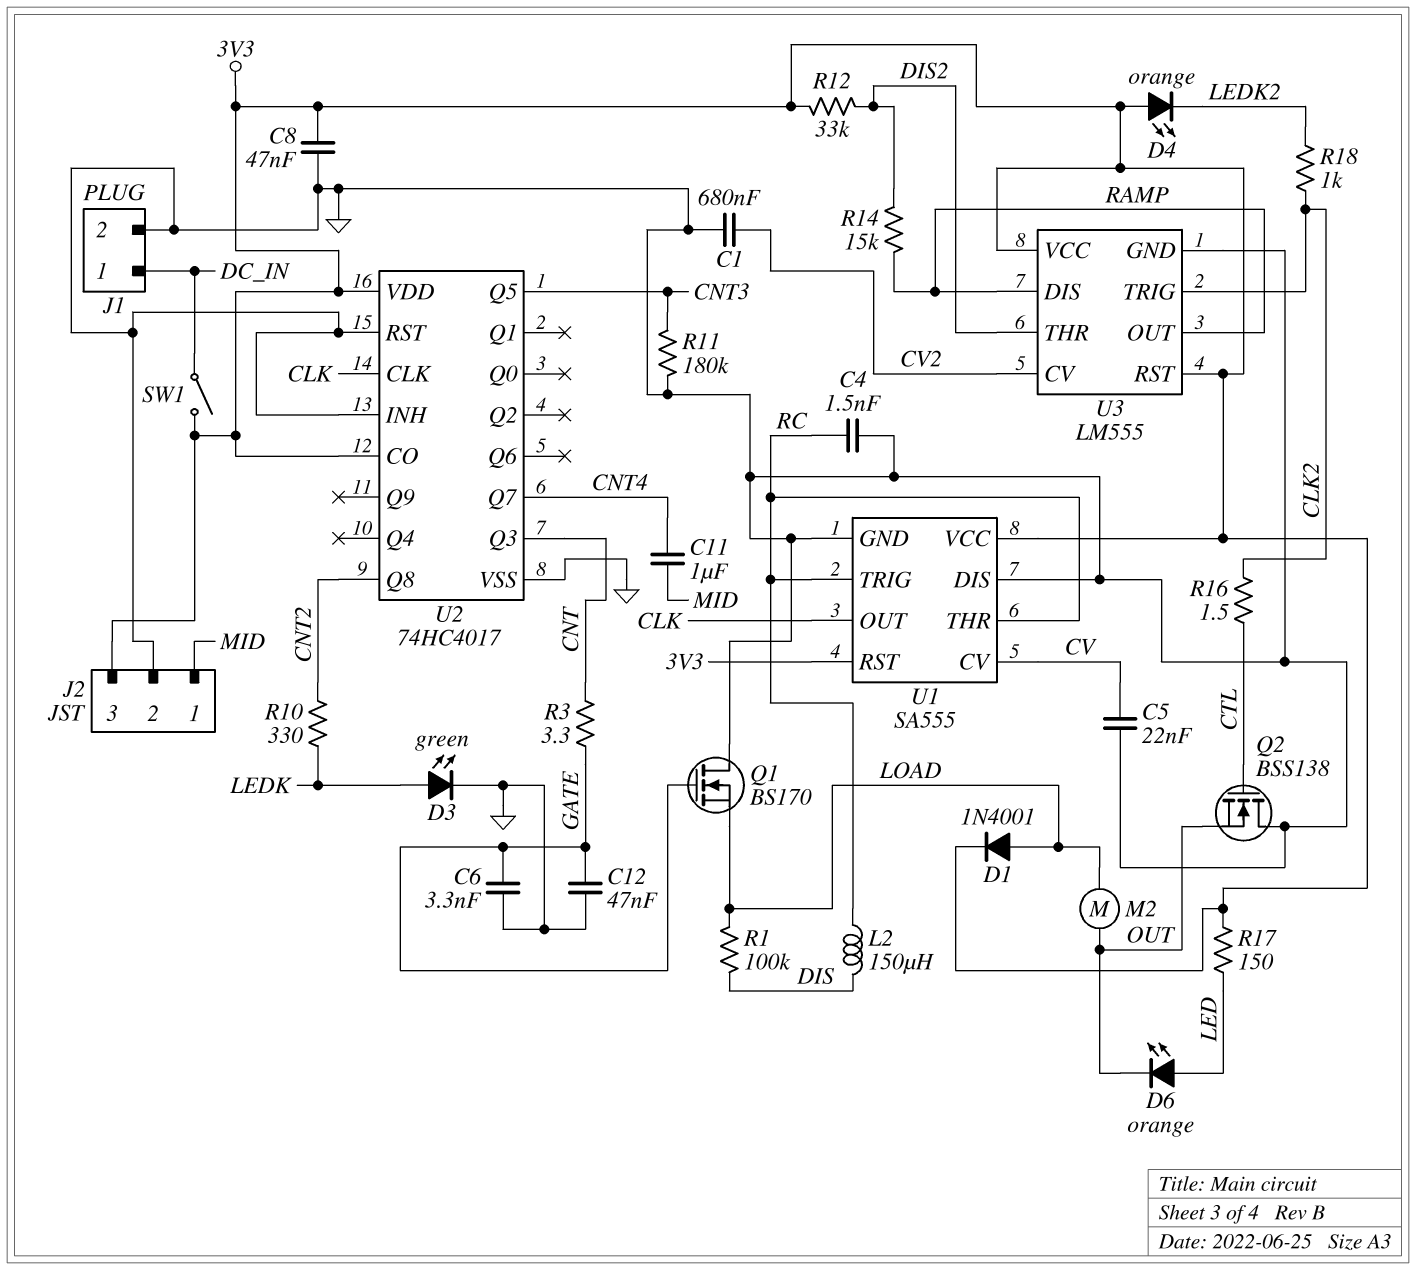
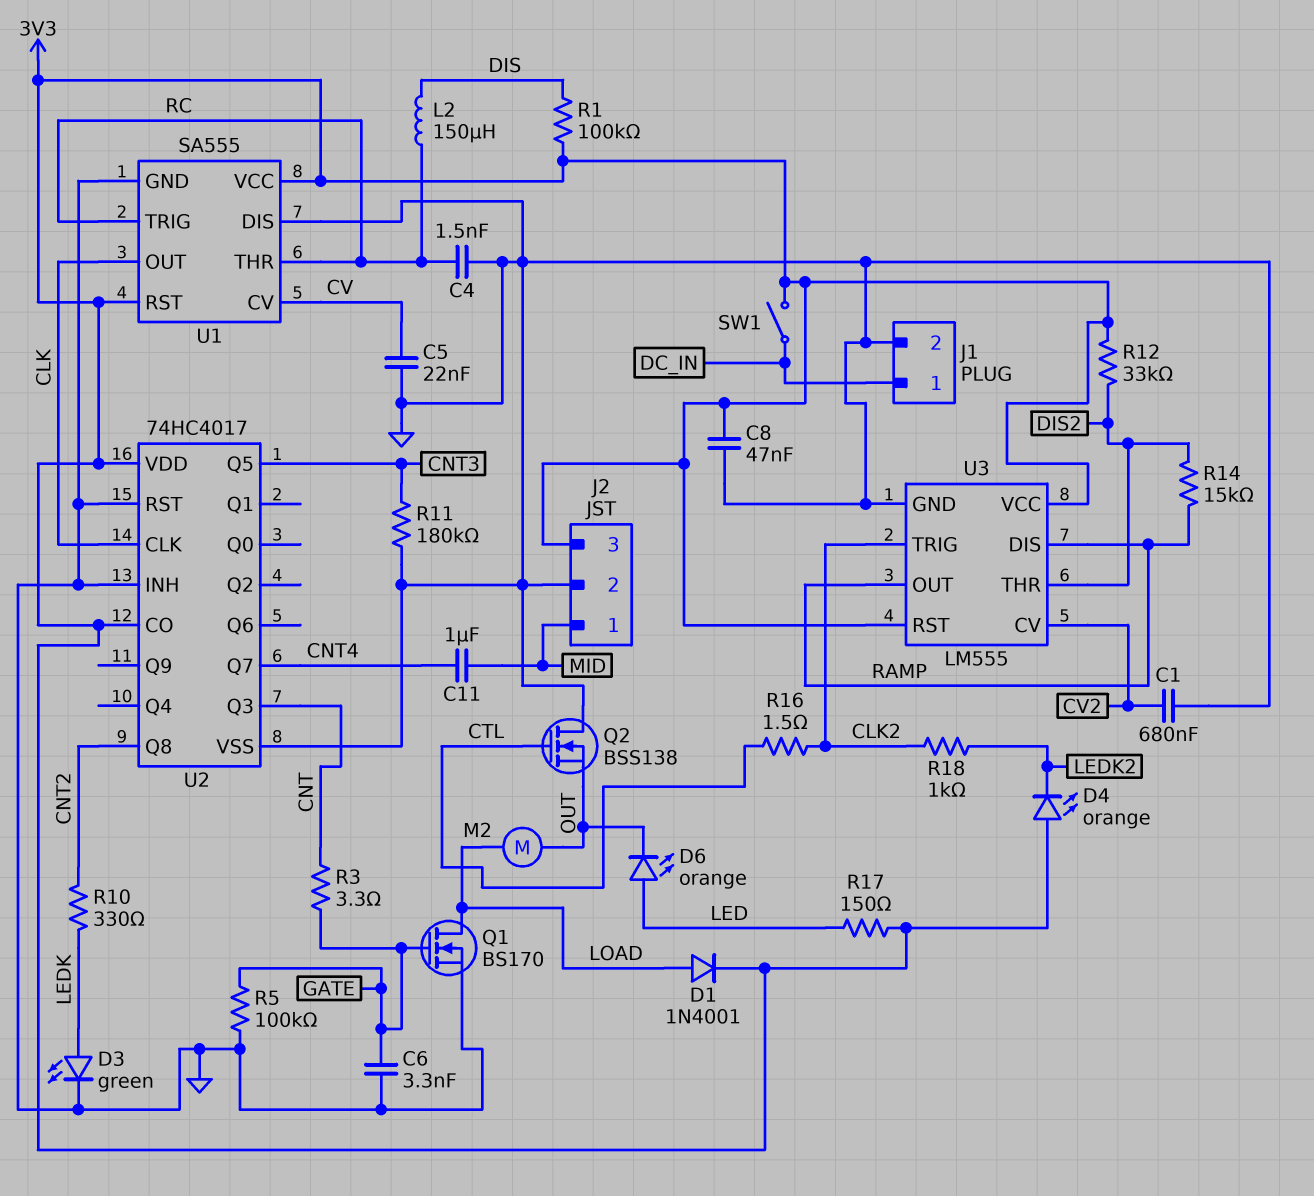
C12: 47nF (GATE, GND) -> none
Q1: NMOS BS170 (G GATE, D GND, S LOAD) -> NMOS BS170 (G GATE, D LOAD, S GND)
R1: 100k (DIS, LOAD) -> 100k (3V3, DIS)
R5: none -> 100k (GATE, GND)

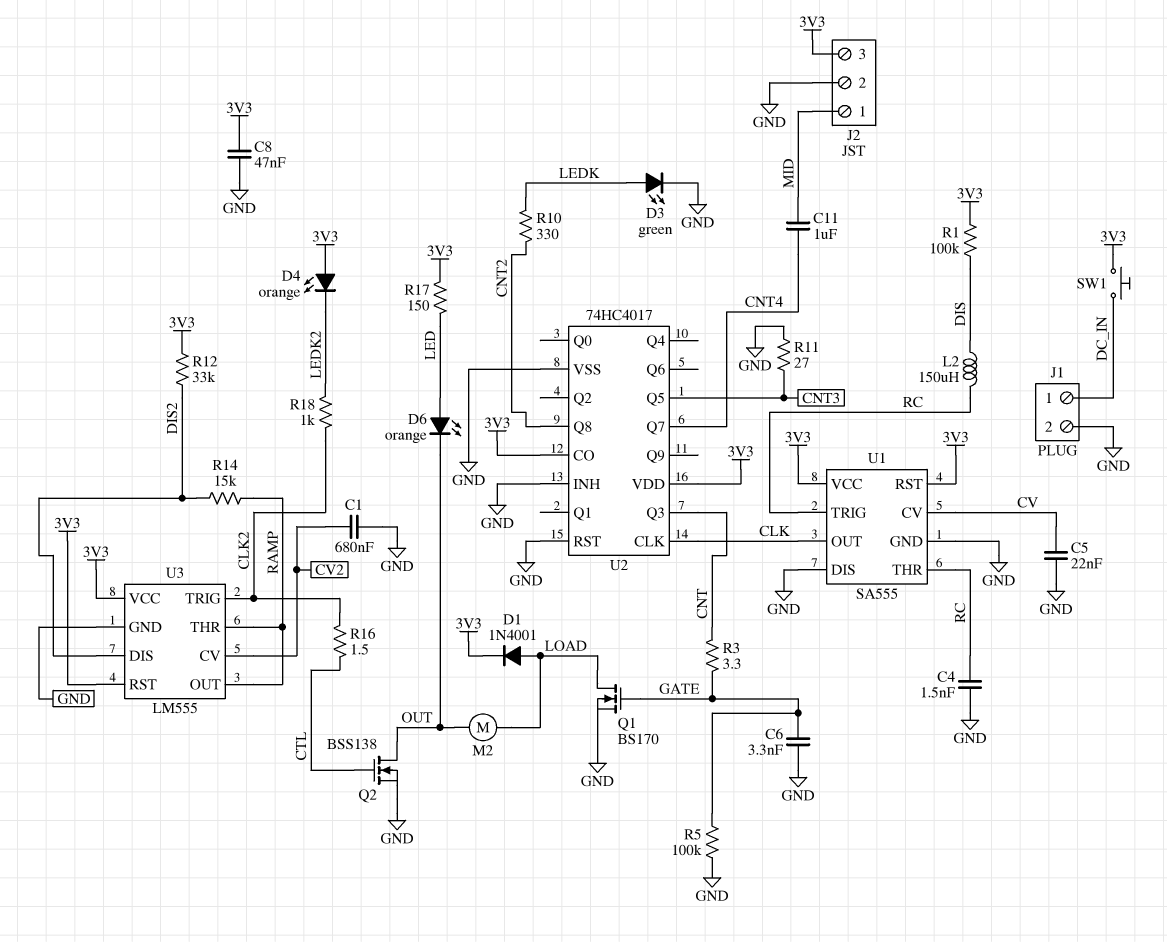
Q2: NMOS BSS138 (G CTL, D GND, S OUT) -> NMOS BSS138 (G CTL, D OUT, S GND)
R11: 180k (CNT3, GND) -> 27 (CNT3, GND)
SW1: switch (3V3, DC_IN) -> button (3V3, DC_IN)
U3 pin DIS: RAMP -> DIS2
U3 pin THR: DIS2 -> RAMP

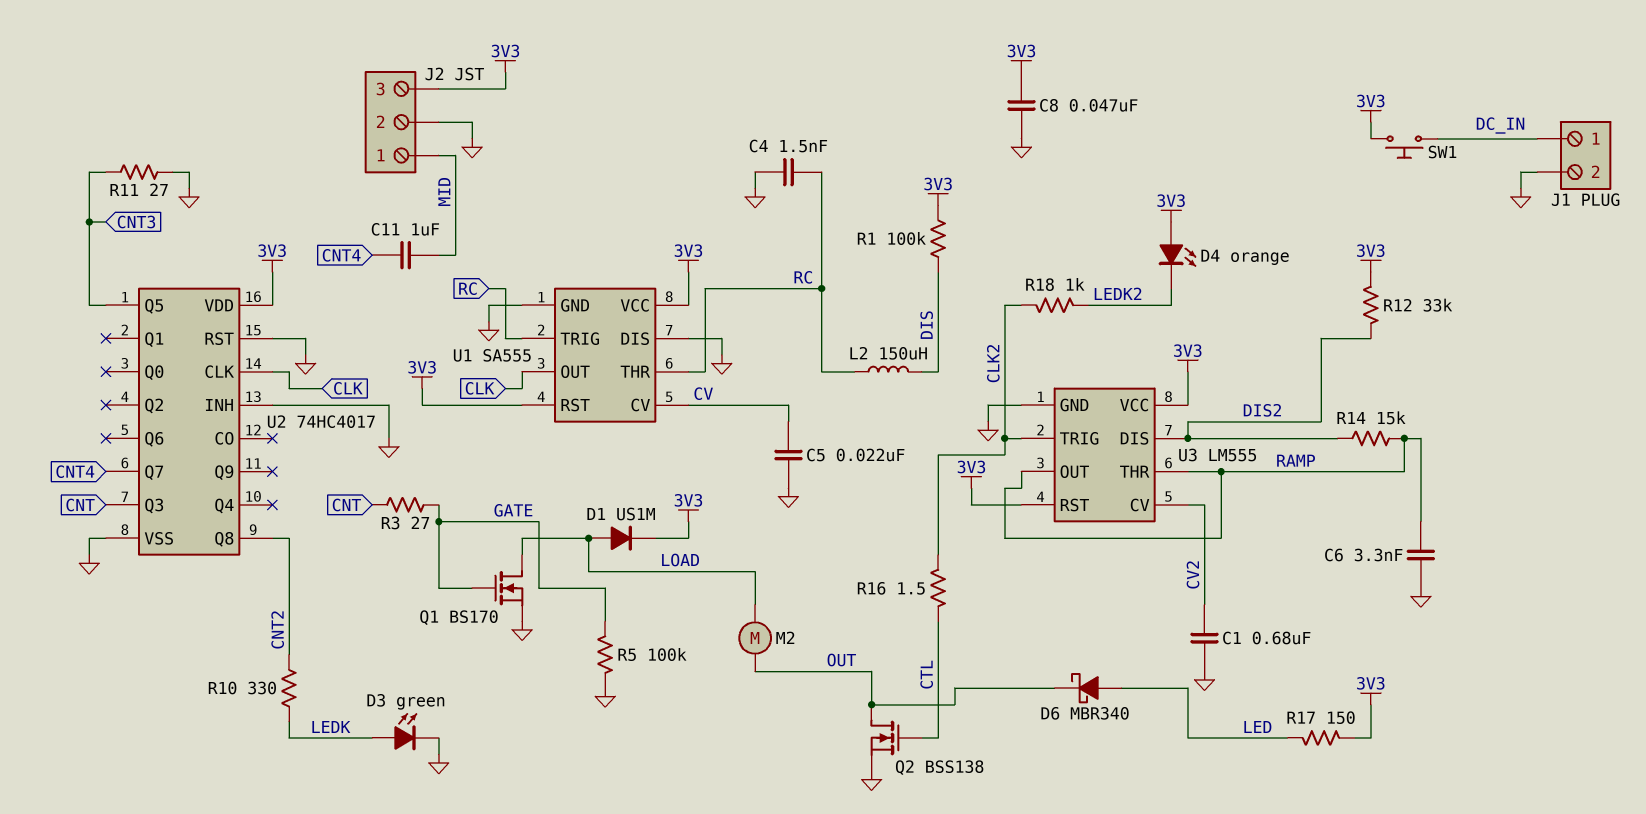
C6: 3.3nF (GATE, GND) -> 3.3nF (GND, RAMP)
D1: diode 1N4001 (A LOAD, K 3V3) -> diode US1M (A LOAD, K 3V3)
D6: LED orange (A LED, K OUT) -> schottky MBR340 (A LED, K OUT)
R3: 3.3 (CNT, GATE) -> 27 (CNT, GATE)
U2 pin CO: 3V3 -> none

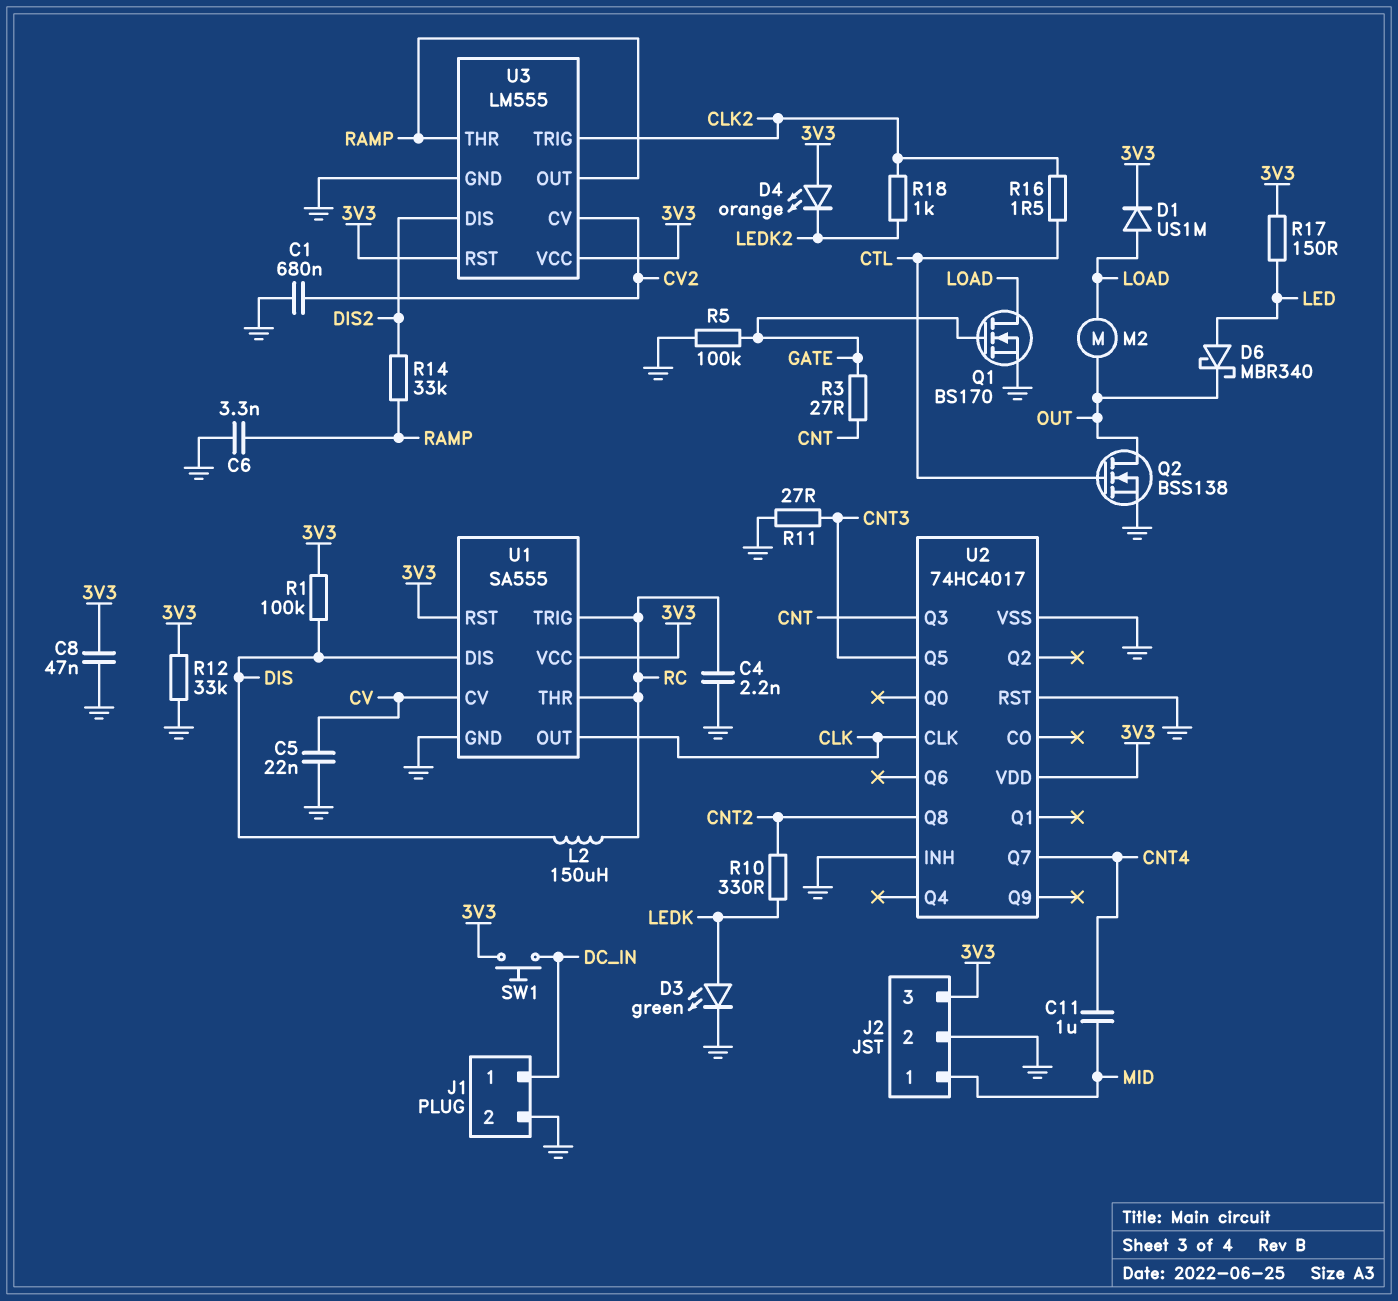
C4: 1.5nF (GND, RC) -> 2.2nF (GND, RC)
R12: 33k (3V3, DIS2) -> 33k (3V3, GND)
R14: 15k (DIS2, RAMP) -> 33k (DIS2, RAMP)
U1 pin DIS: GND -> DIS

